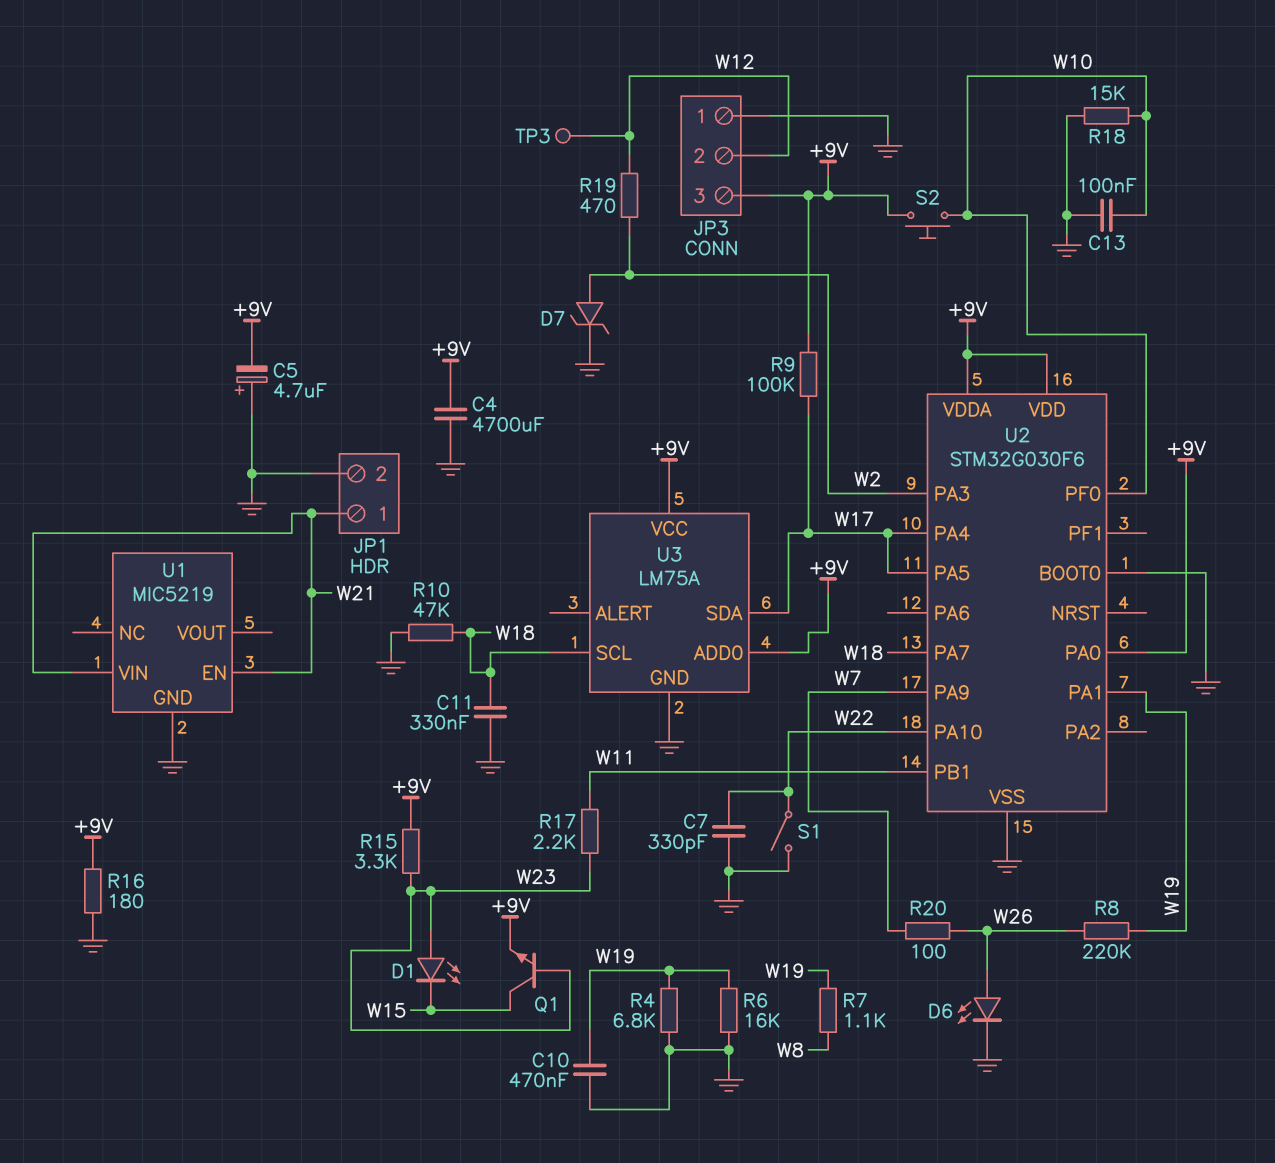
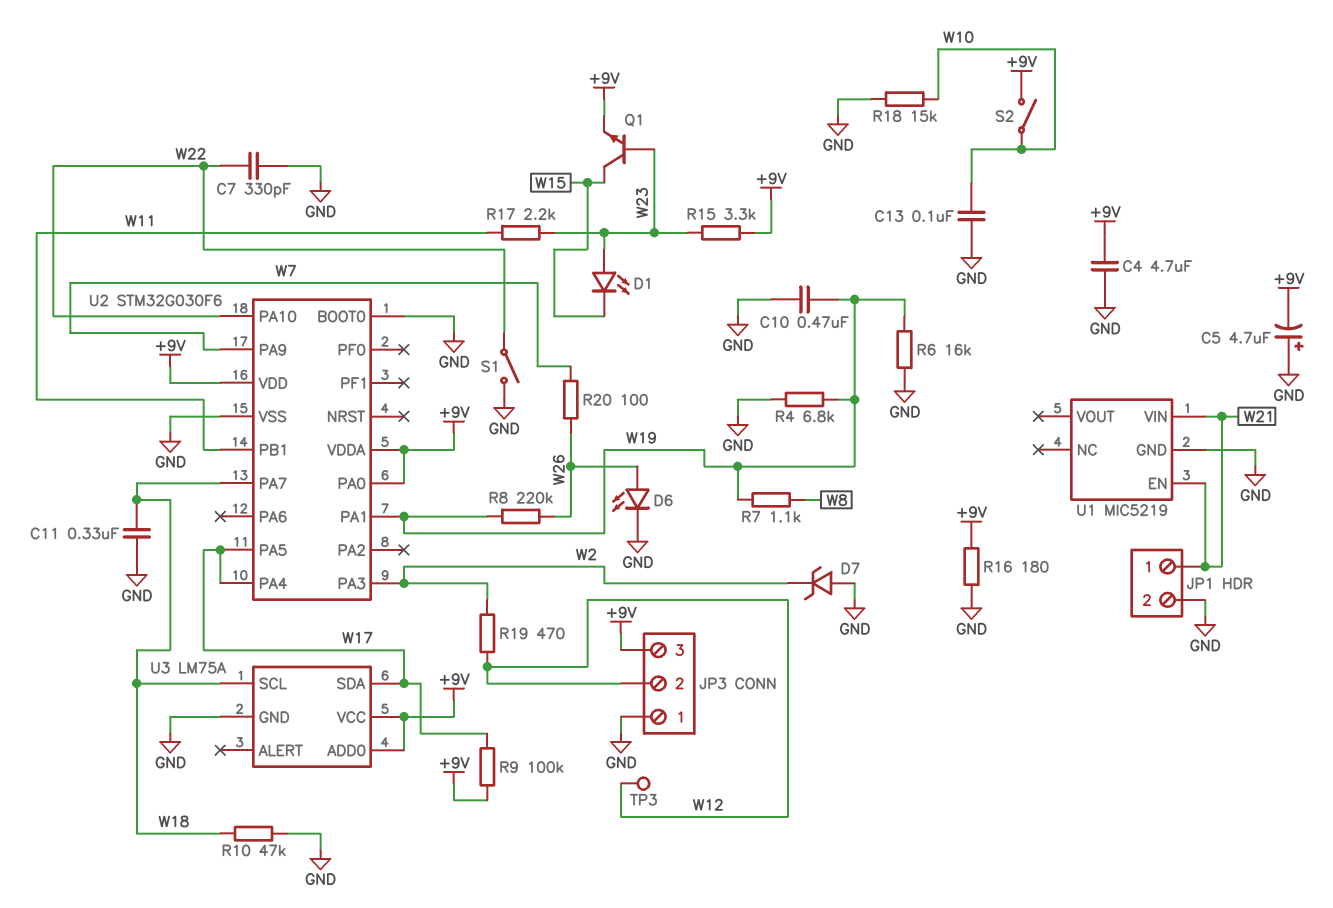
C4: 4700uF (+9V, GND) -> 4.7uF (+9V, GND)
D7: zener (A W2, K GND) -> zener (A GND, K W2)
S2: button (+9V, W10) -> switch (+9V, W10)
U2 pin PF0: W10 -> none

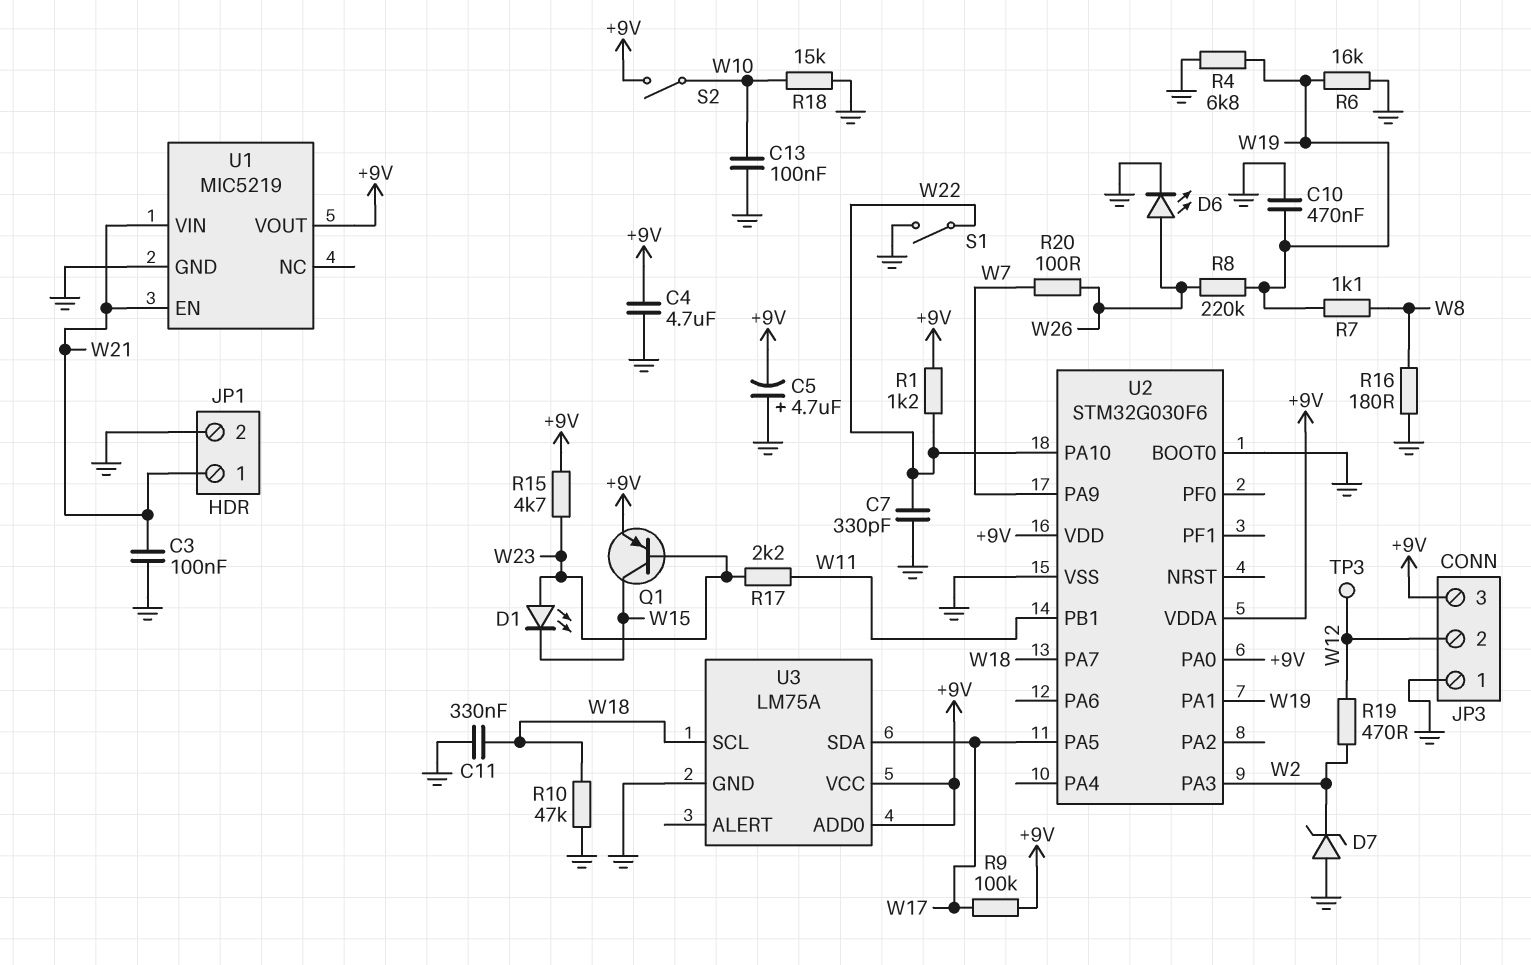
C3: none -> 100nF (GND, W21)
Q1: NPN (B W23, C W15, E +9V) -> PNP (B W23, C W15, E +9V)
R1: none -> 1.2k (+9V, W22)
R15: 3.3k (+9V, W23) -> 4.7k (+9V, W23)
R16: 180 (+9V, GND) -> 180 (GND, W8)
U1 pin VOUT: none -> +9V
U2 pin PA4: W17 -> none

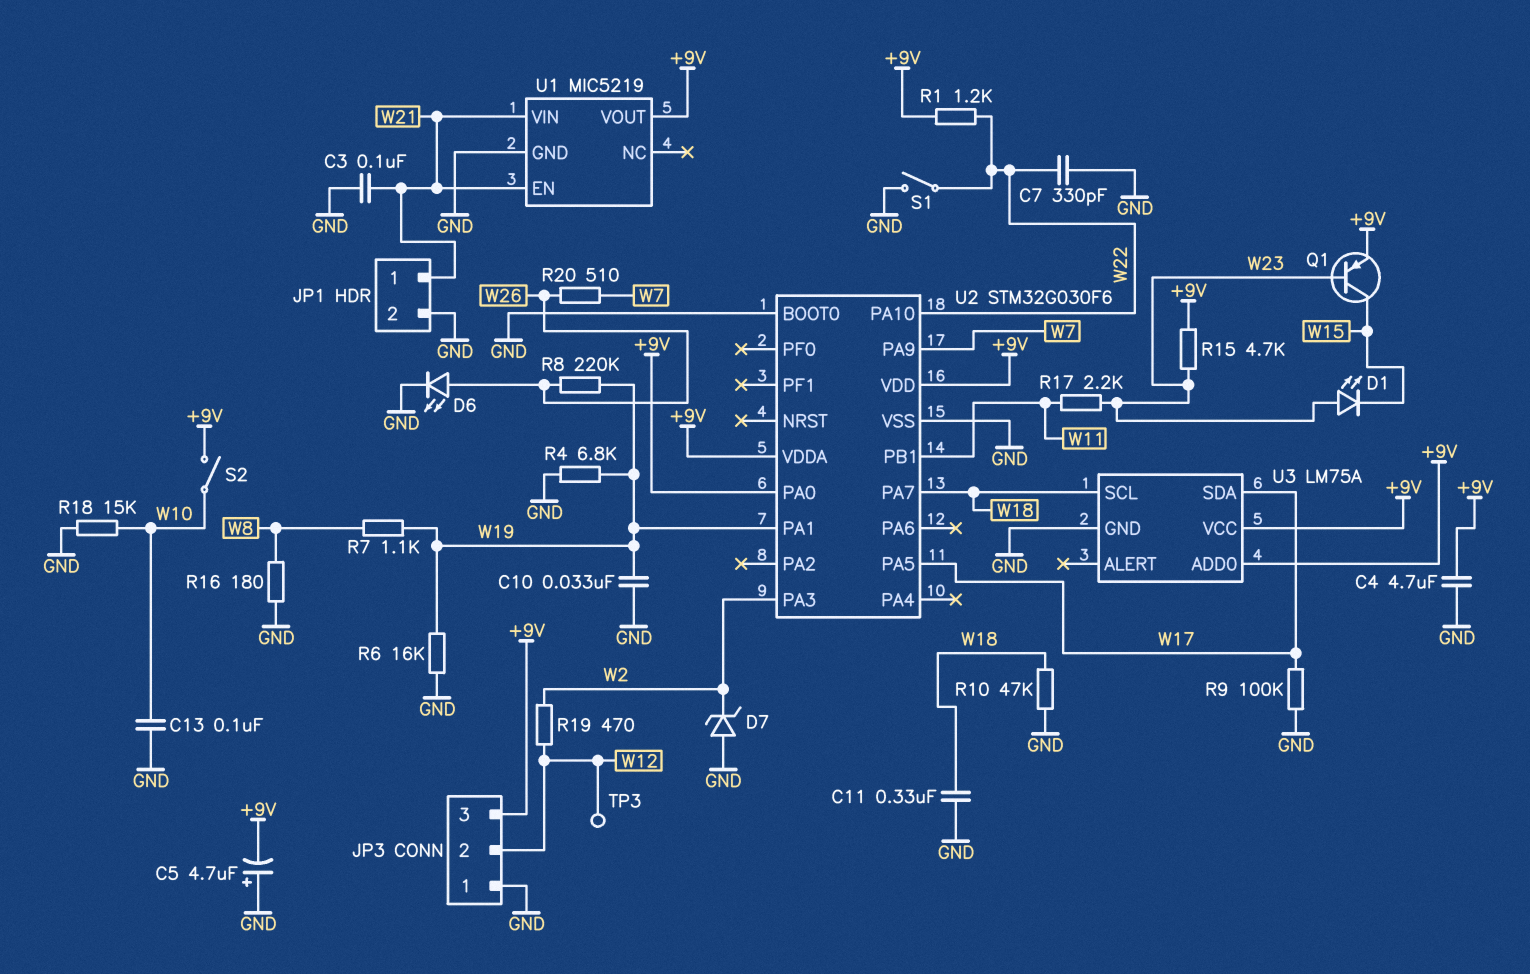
C10: 470nF (GND, W19) -> 33nF (GND, W19)
R9: 100k (+9V, W17) -> 100k (GND, W17)
R20: 100 (W7, W26) -> 510 (W7, W26)

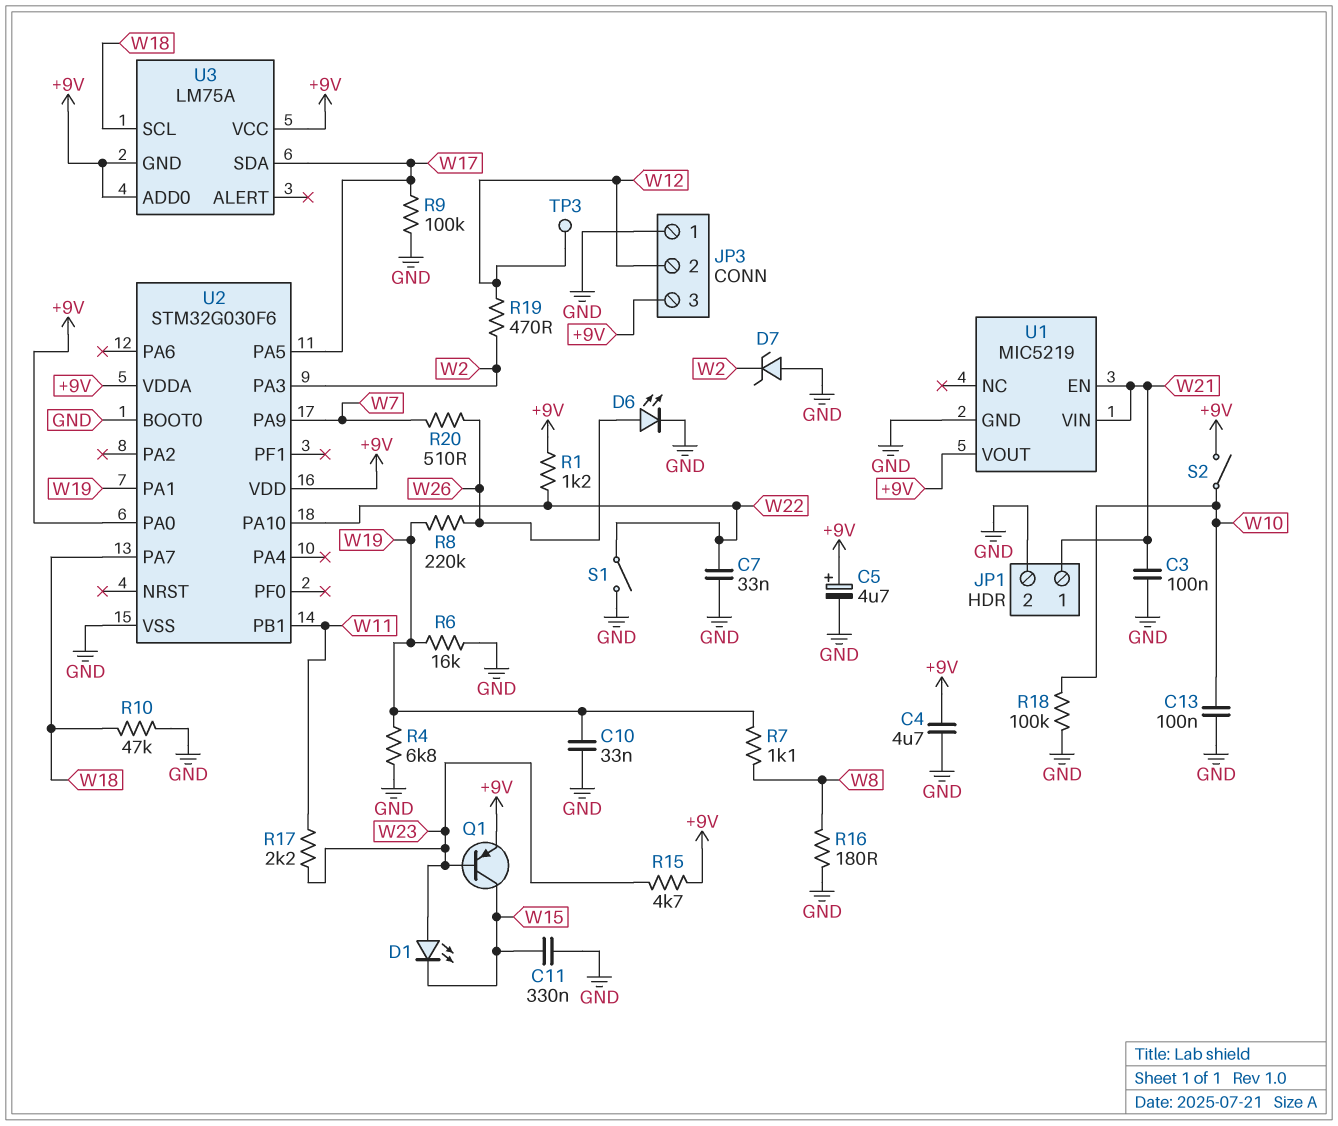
C5: 4.7uF (plus GND, minus +9V) -> 4.7uF (plus +9V, minus GND)
C7: 330pF (GND, W22) -> 33nF (GND, W22)
C11: 330nF (GND, W18) -> 330nF (GND, W15)
R18: 15k (GND, W10) -> 100k (GND, W10)
U3 pin GND: GND -> +9V

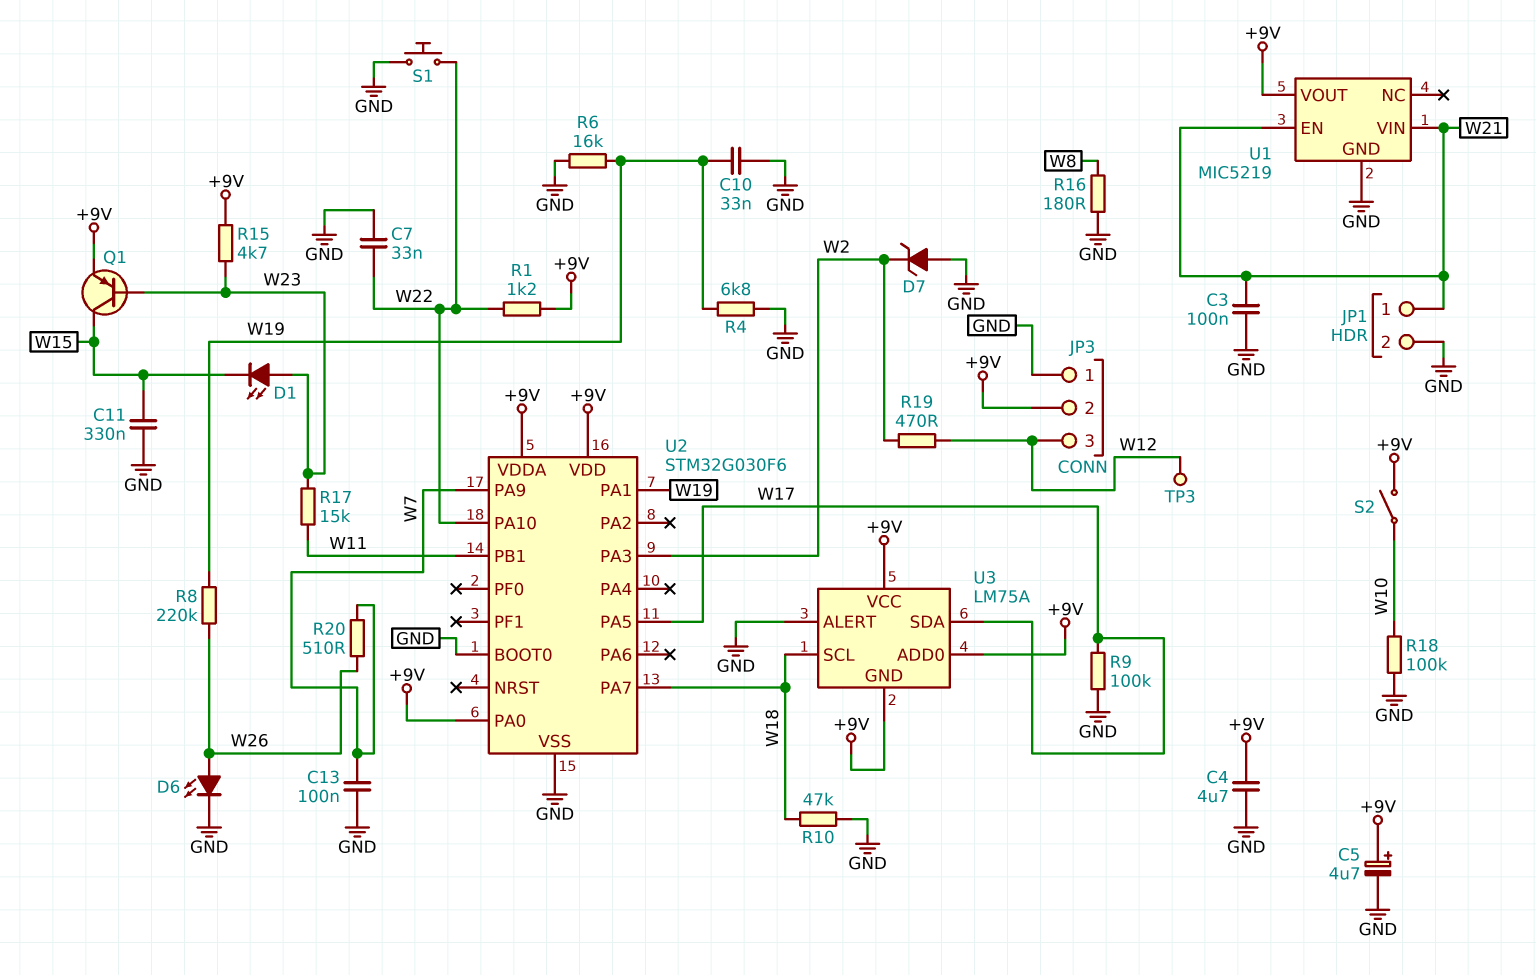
C13: 100nF (GND, W10) -> 100nF (GND, W7)
JP3 pin 2: W12 -> +9V
JP3 pin 3: +9V -> W12
R7: 1.1k (W8, W19) -> none
R17: 2.2k (W11, W23) -> 15k (W11, W23)
S1: switch (GND, W22) -> button (GND, W22)
U3 pin ALERT: none -> GND

